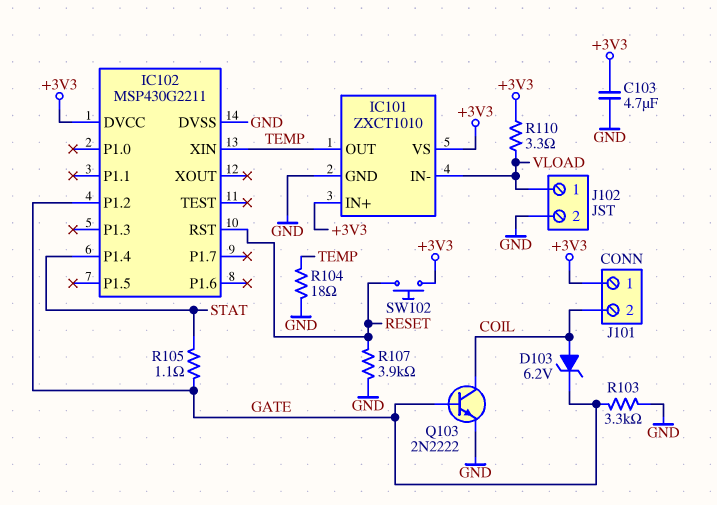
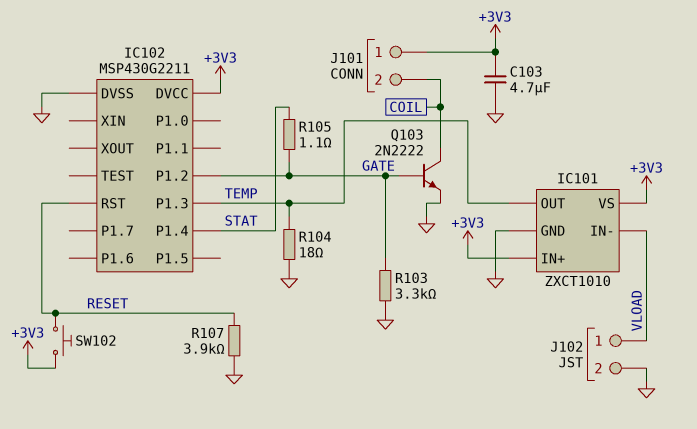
D103: zener 6.2V (A COIL, K GATE) -> none
IC102 pin P1.3: none -> TEMP
IC102 pin XIN: TEMP -> none
R110: 3.3 (+3V3, VLOAD) -> none

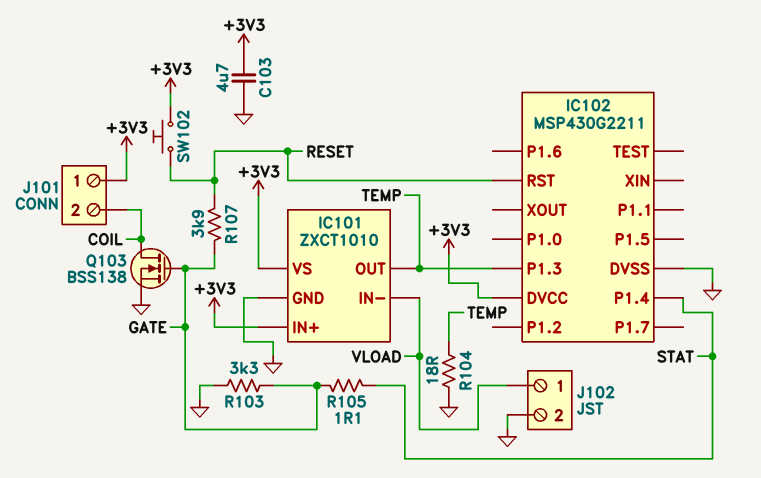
IC102 pin P1.2: GATE -> none
Q103: NPN 2N2222 (B GATE, C COIL, E GND) -> NMOS BSS138 (G GATE, D COIL, S GND)
R107: 3.9k (GND, RESET) -> 3.9k (GATE, RESET)

